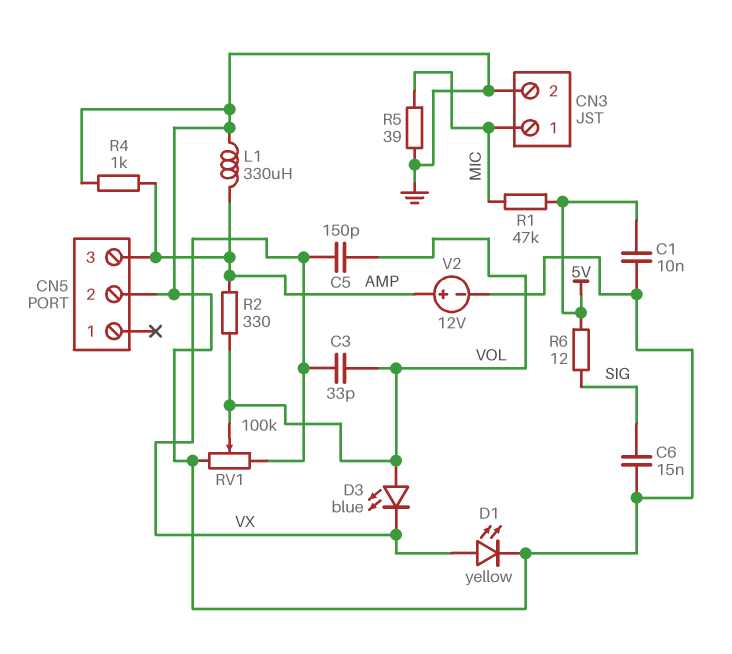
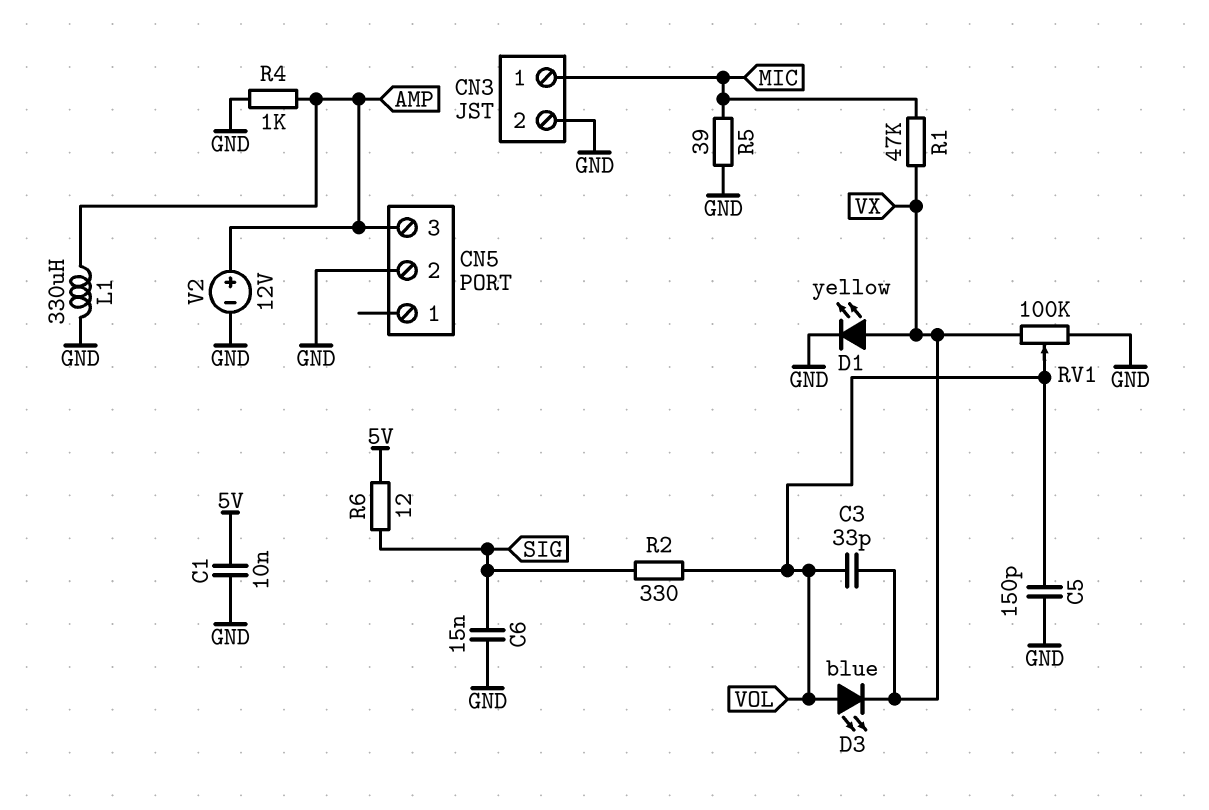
C5: 150pF (VOL, VX) -> 150pF (GND, VOL)
R1: 47k (5V, MIC) -> 47k (MIC, VX)
R2: 330 (AMP, VOL) -> 330 (SIG, VOL)

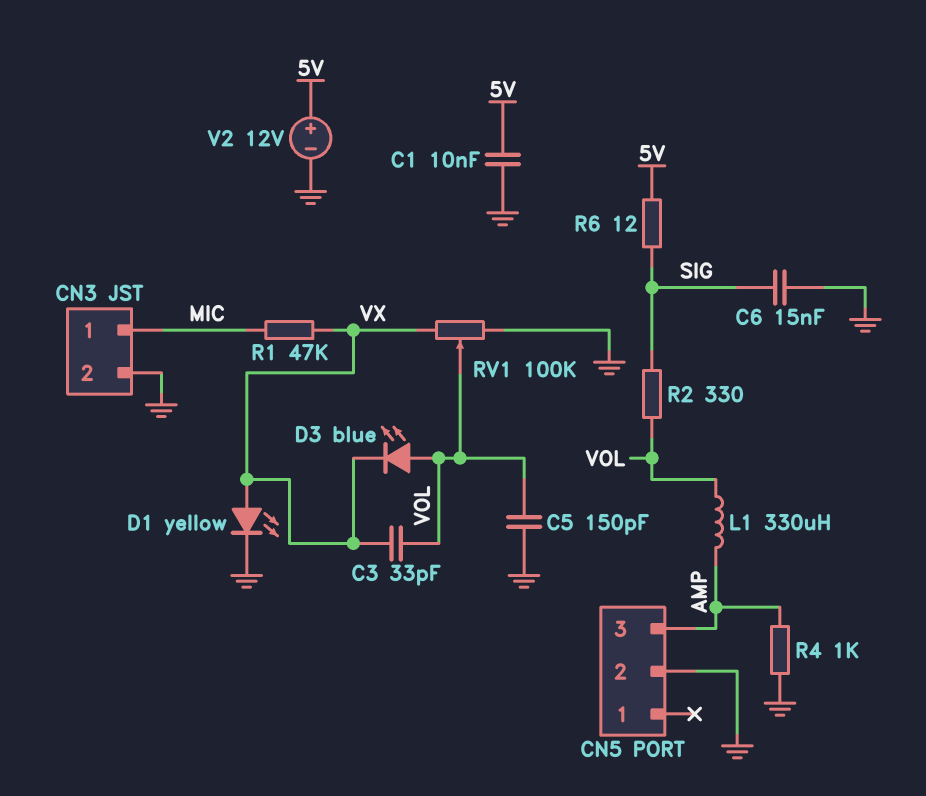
L1: 330uH (AMP, GND) -> 330uH (AMP, VOL)
R5: 39 (GND, MIC) -> none
V2: 12V (plus AMP, minus GND) -> 12V (plus 5V, minus GND)

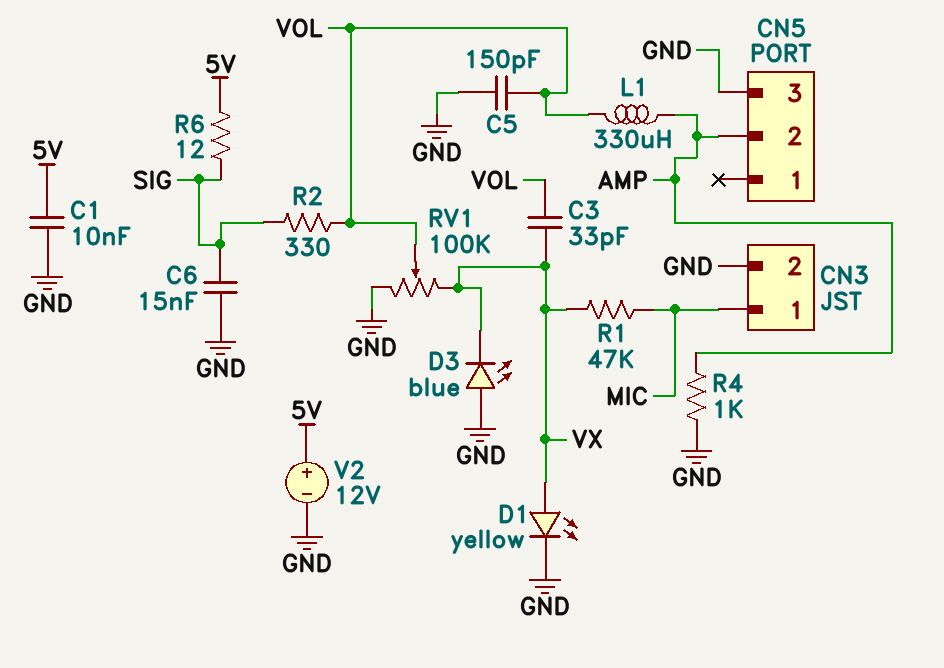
CN5 pin 2: GND -> AMP
CN5 pin 3: AMP -> GND
D3: LED blue (A VOL, K VX) -> LED blue (A GND, K VX)

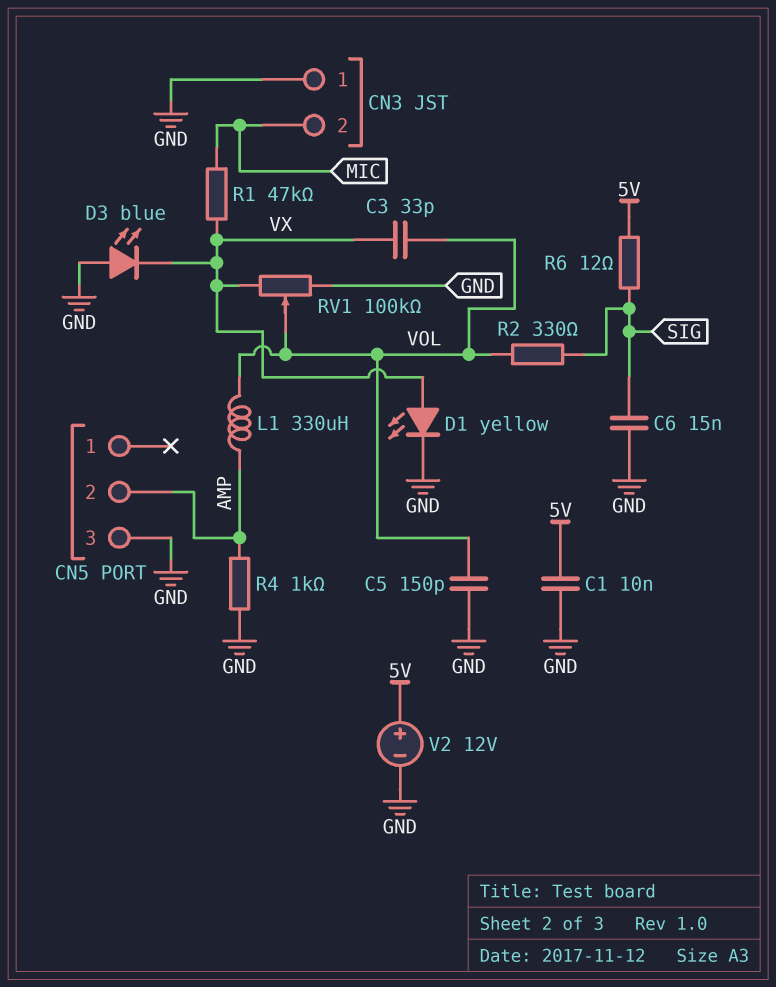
CN3 pin 1: MIC -> GND
CN3 pin 2: GND -> MIC

